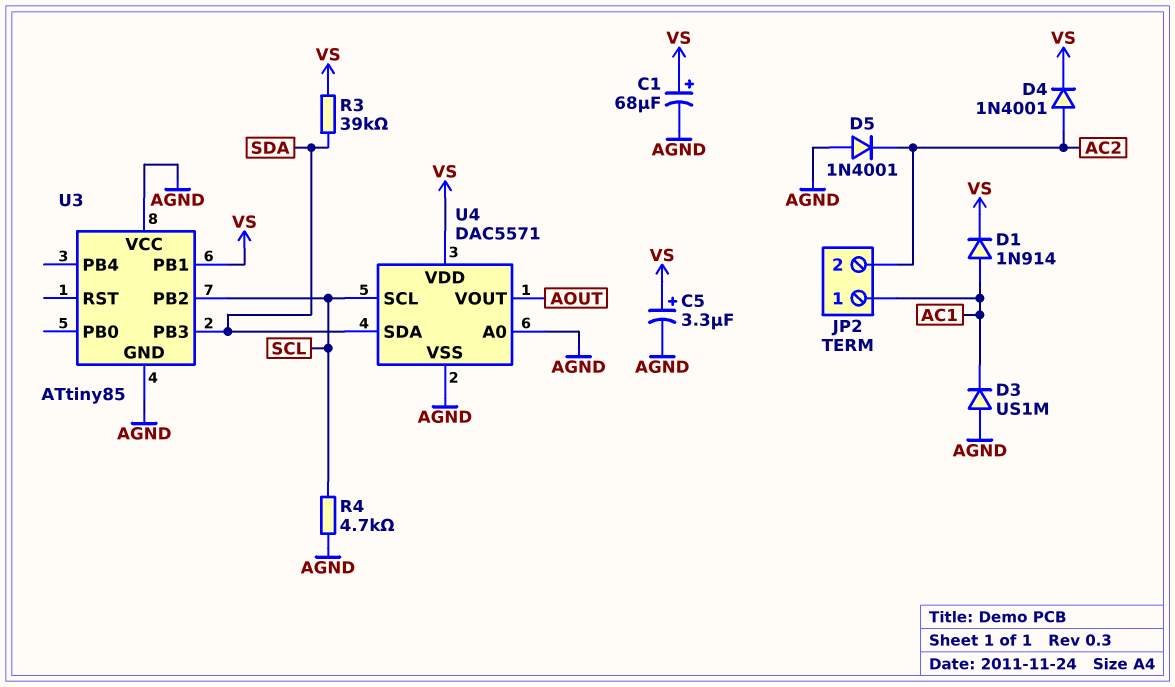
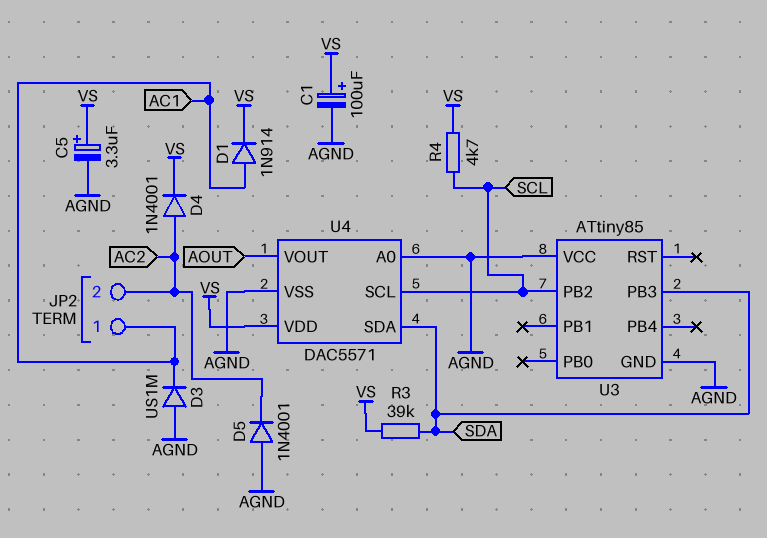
C1: 68uF (plus VS, minus AGND) -> 100uF (plus VS, minus AGND)
R4: 4.7k (AGND, SCL) -> 4.7k (SCL, VS)
U3 pin PB1: VS -> none

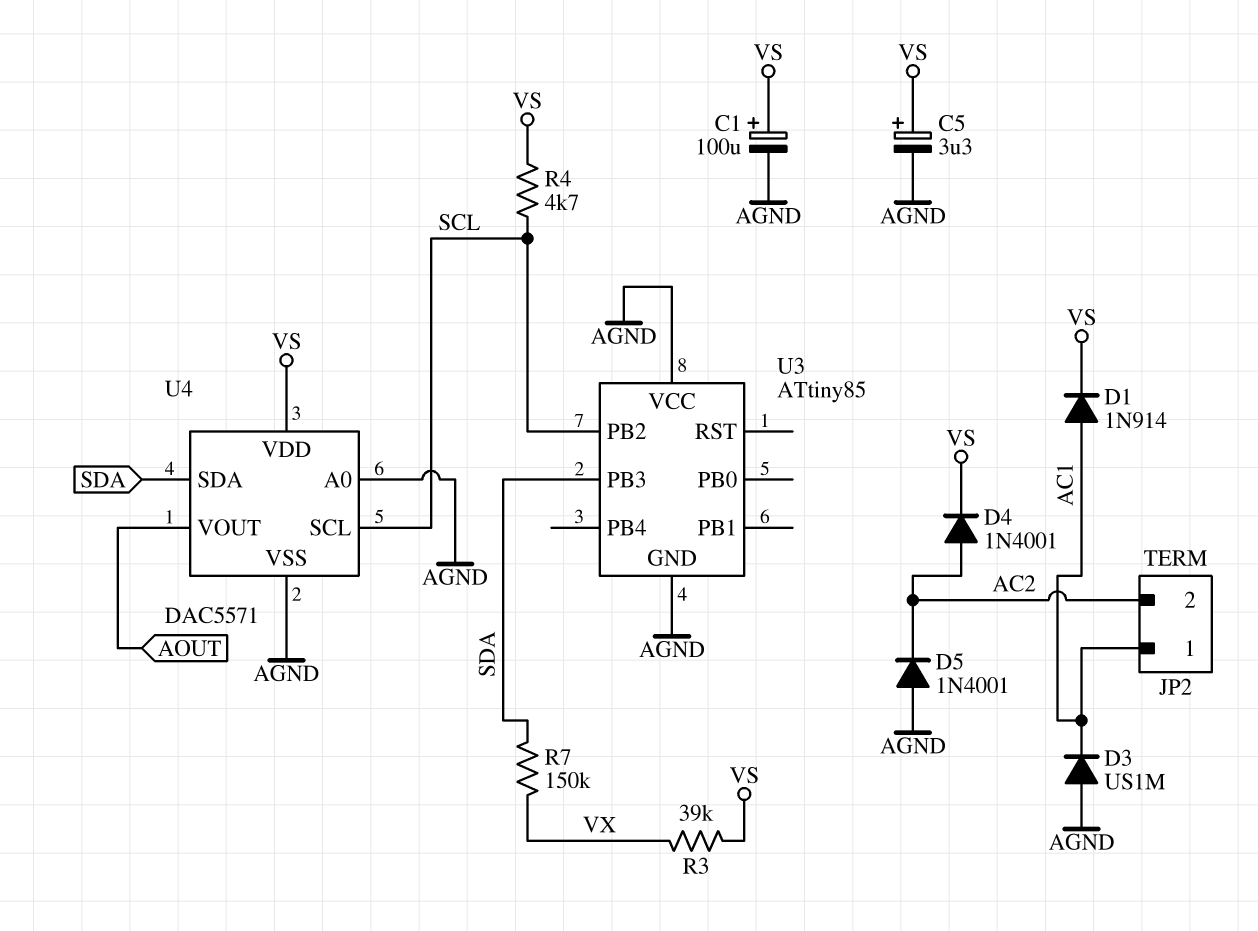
R3: 39k (SDA, VS) -> 39k (VS, VX)
R7: none -> 150k (SDA, VX)

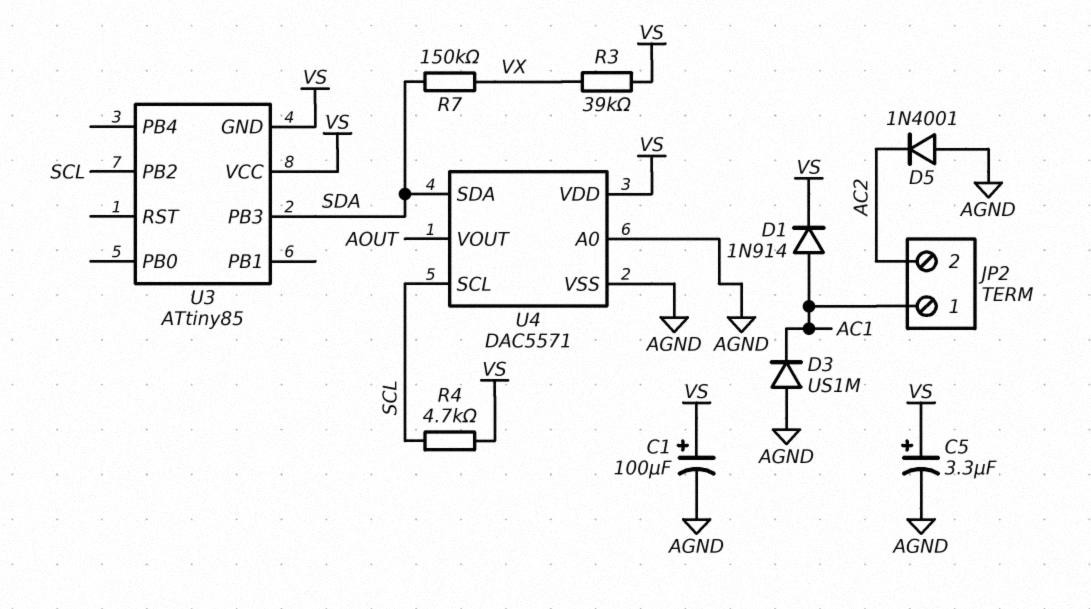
D4: diode 1N4001 (A AC2, K VS) -> none
U3 pin GND: AGND -> VS
U3 pin VCC: AGND -> VS

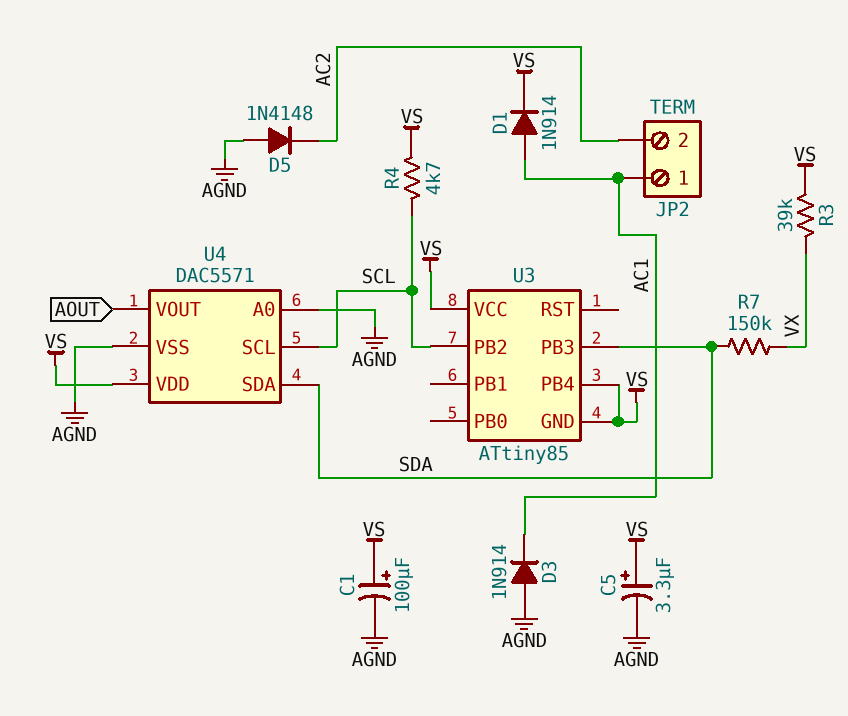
D3: diode US1M (A AGND, K AC1) -> diode 1N914 (A AGND, K AC1)
D5: diode 1N4001 (A AGND, K AC2) -> diode 1N4148 (A AGND, K AC2)
U3 pin PB4: none -> VS

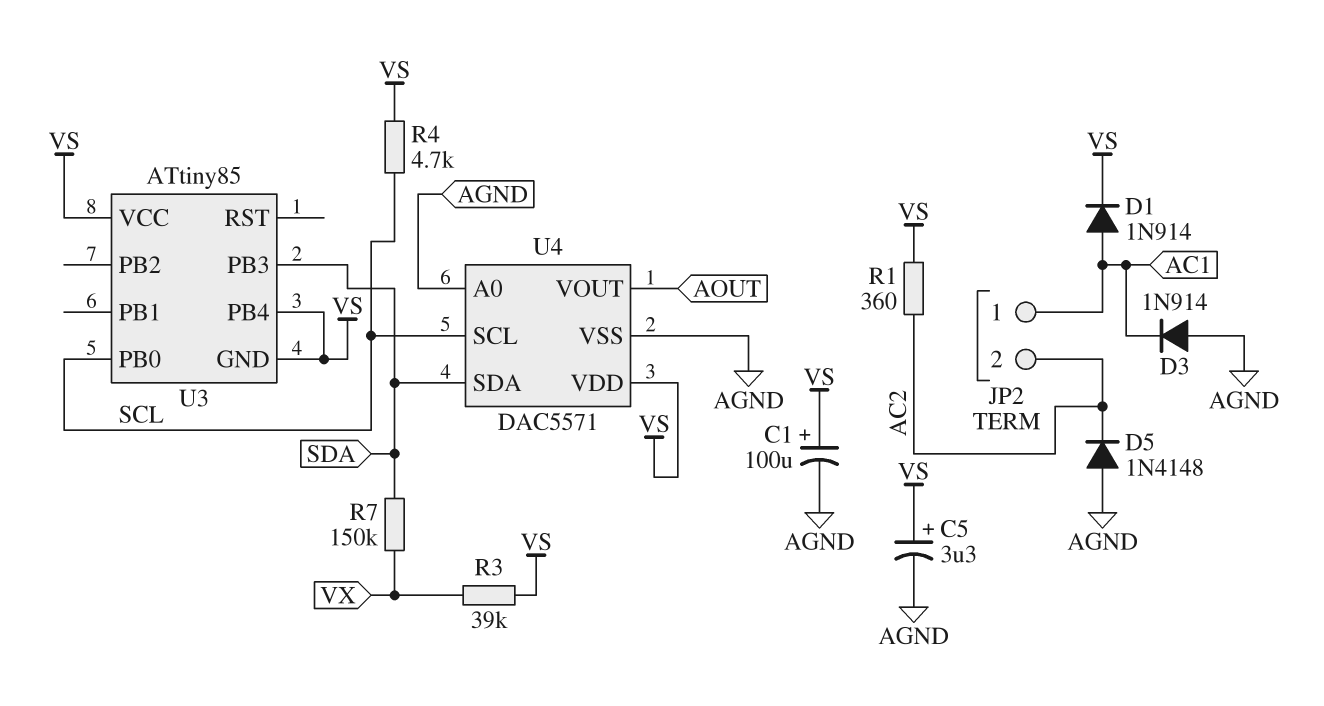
R1: none -> 360 (AC2, VS)
U3 pin PB0: none -> SCL
U3 pin PB2: SCL -> none

